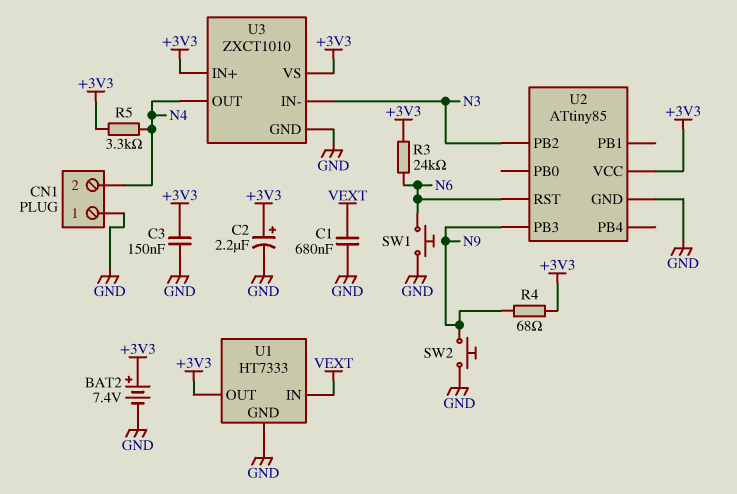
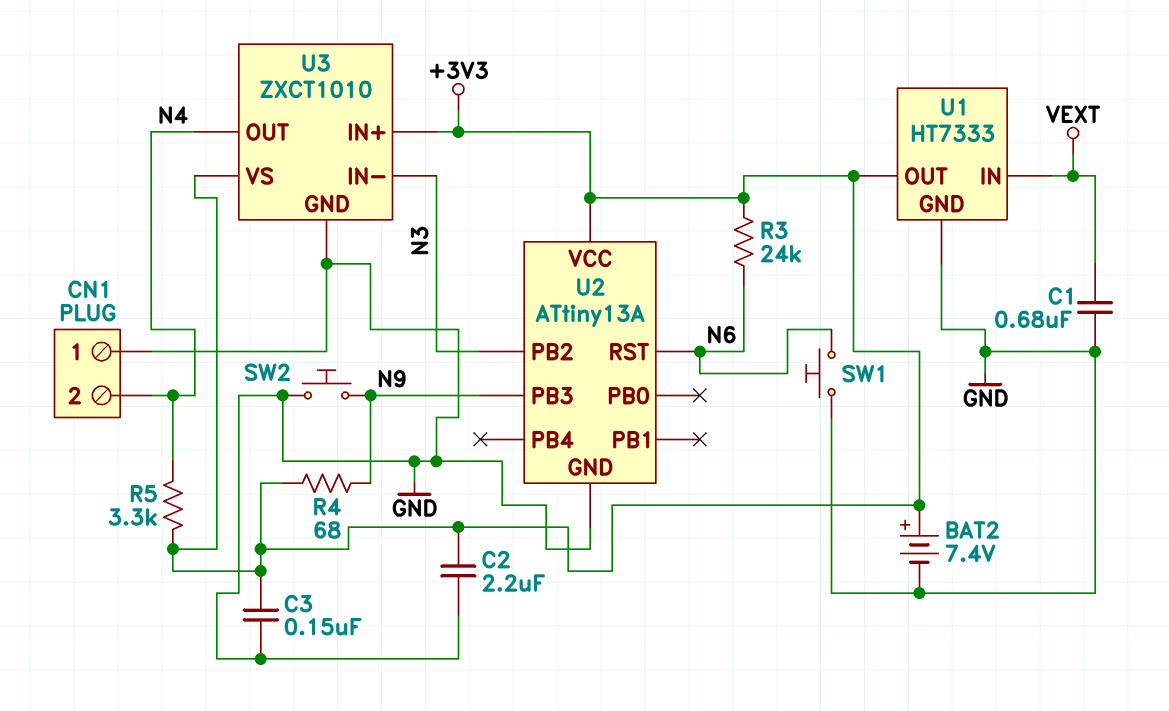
C2: 2.2uF (plus +3V3, minus GND) -> 2.2uF (+3V3, GND)
U2: ATtiny85 -> ATtiny13A

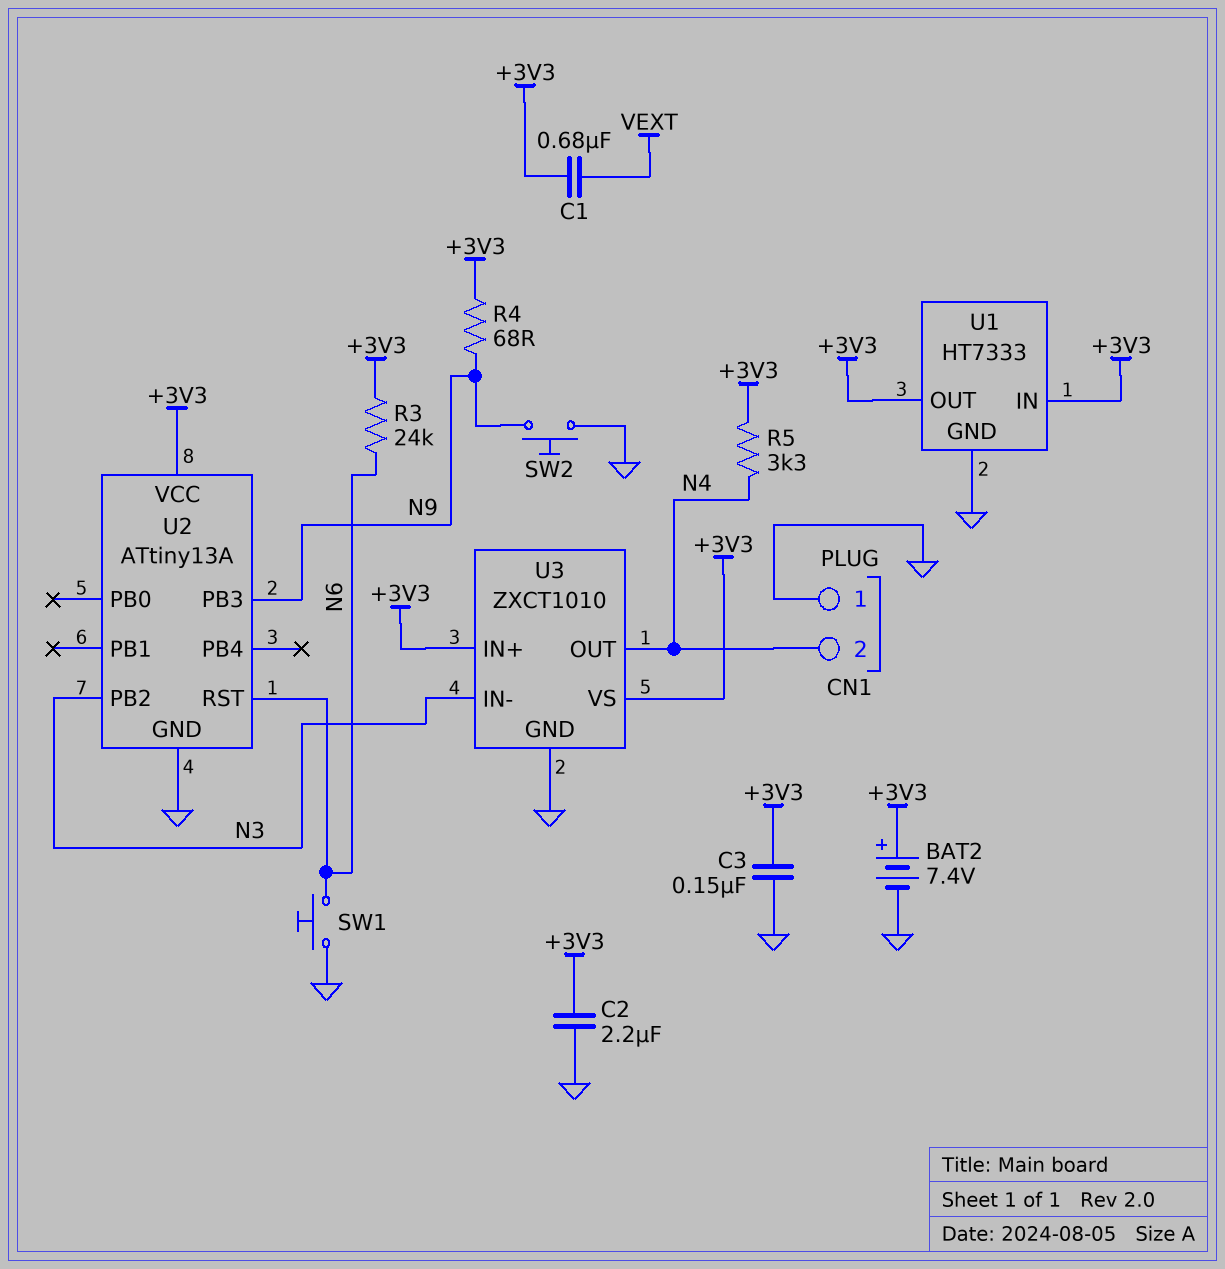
C1: 680nF (GND, VEXT) -> 680nF (+3V3, VEXT)
U1 pin IN: VEXT -> +3V3

